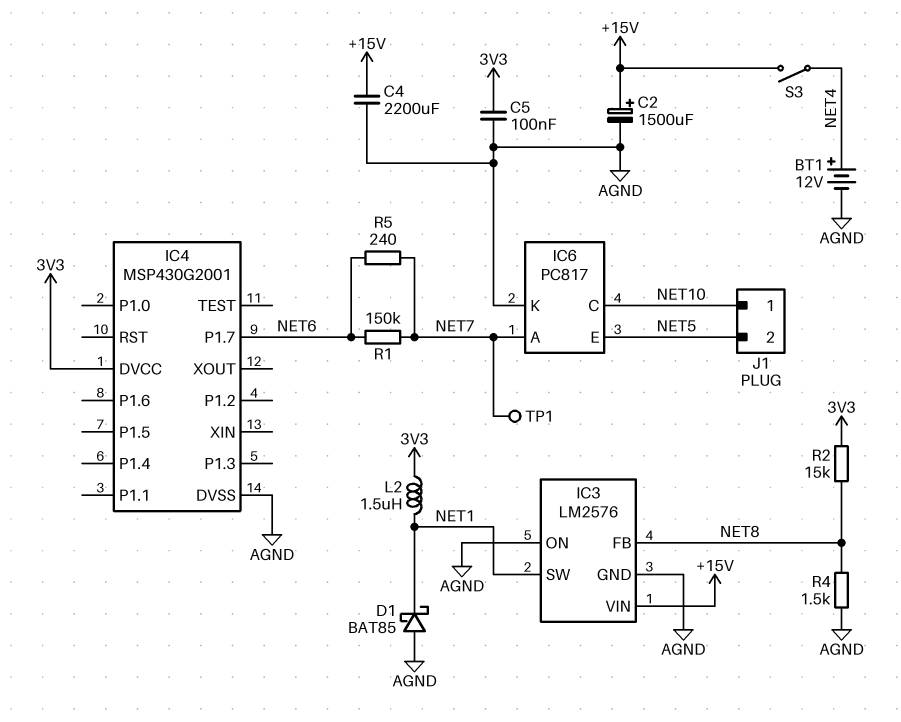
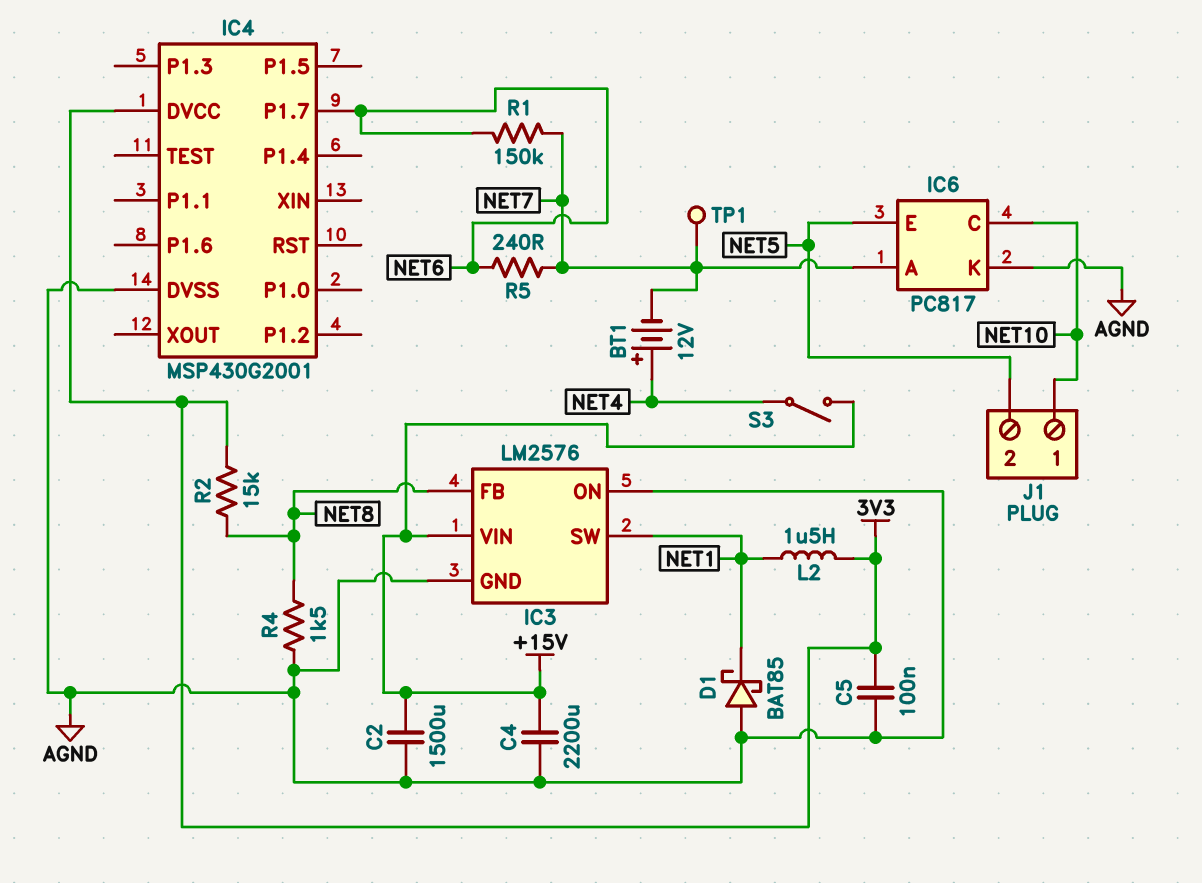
BT1: 12V (plus NET4, minus AGND) -> 12V (plus NET4, minus NET7)
C2: 1500uF (plus +15V, minus AGND) -> 1500uF (+15V, AGND)

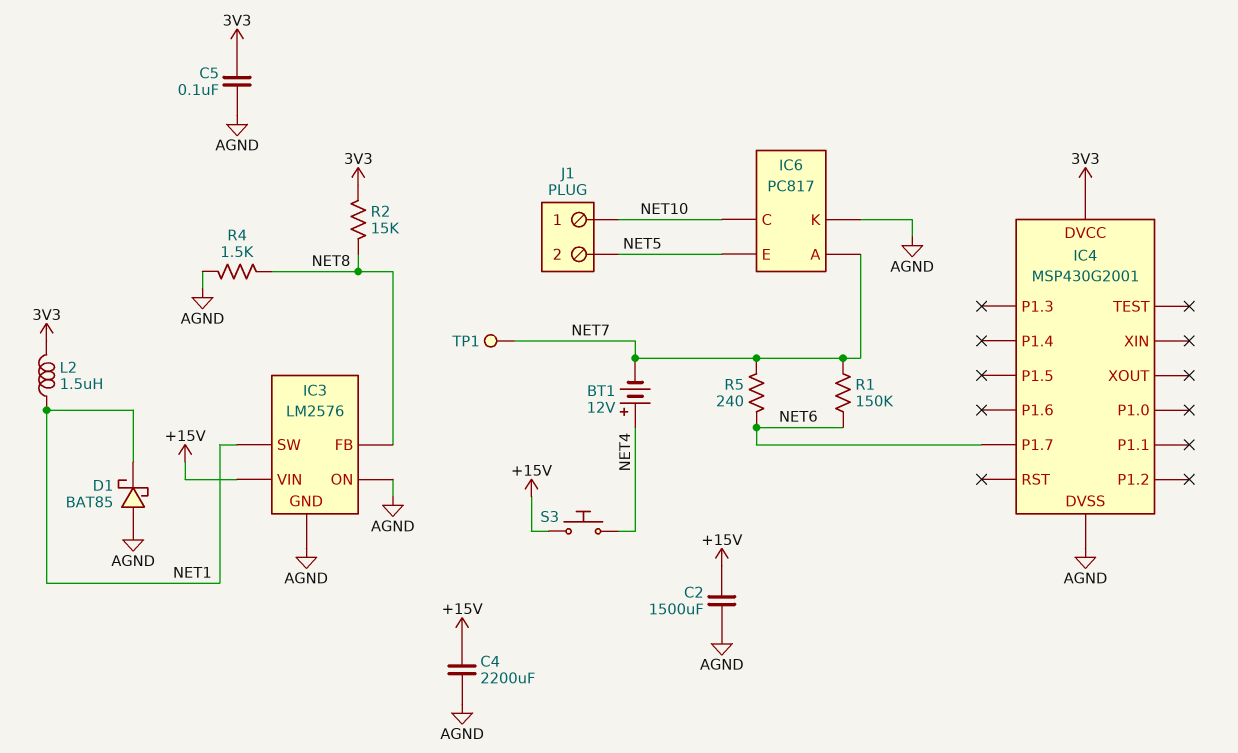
S3: switch (+15V, NET4) -> button (+15V, NET4)

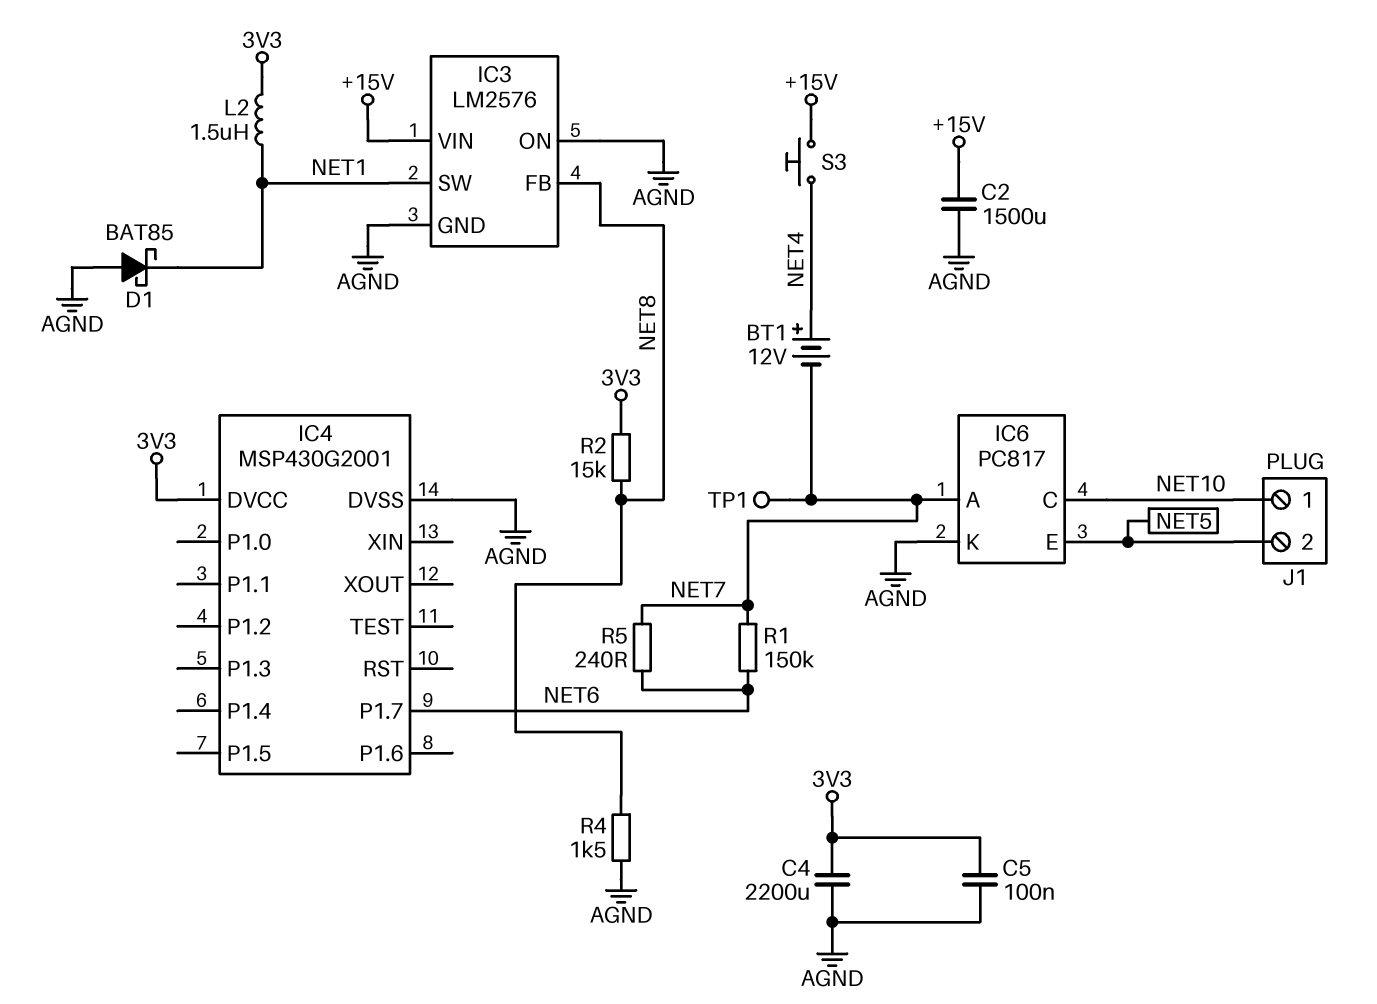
C4: 2200uF (+15V, AGND) -> 2200uF (3V3, AGND)

